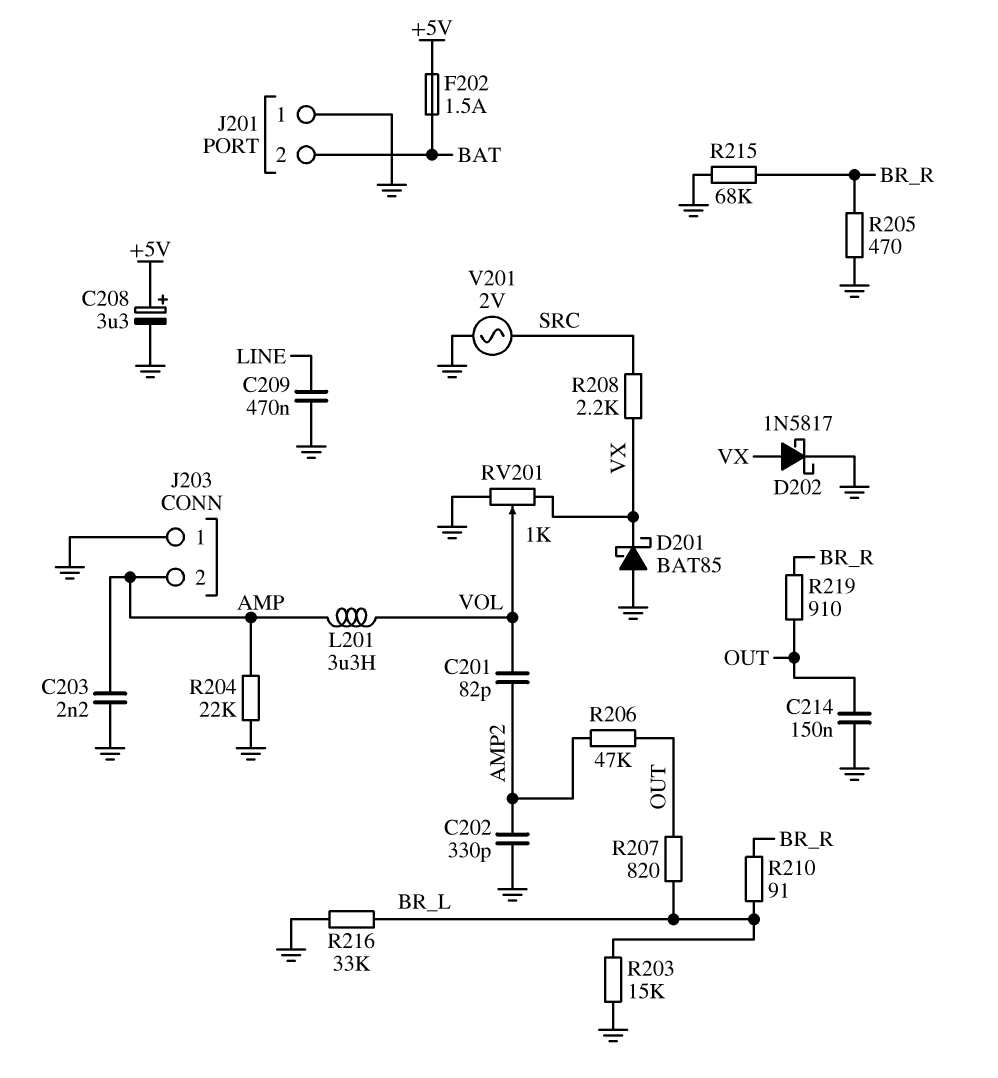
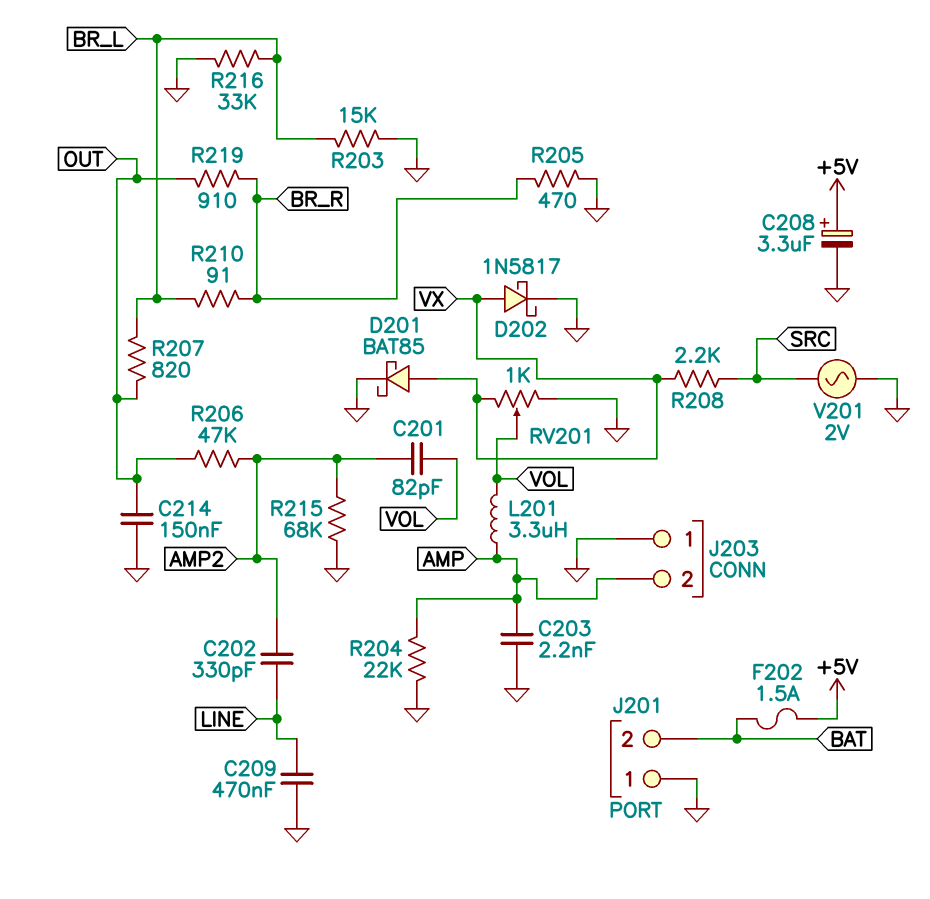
C202: 330pF (AMP2, GND) -> 330pF (AMP2, LINE)
D201: schottky BAT85 (A GND, K VX) -> schottky BAT85 (A VX, K GND)
R215: 68k (BR_R, GND) -> 68k (AMP2, GND)

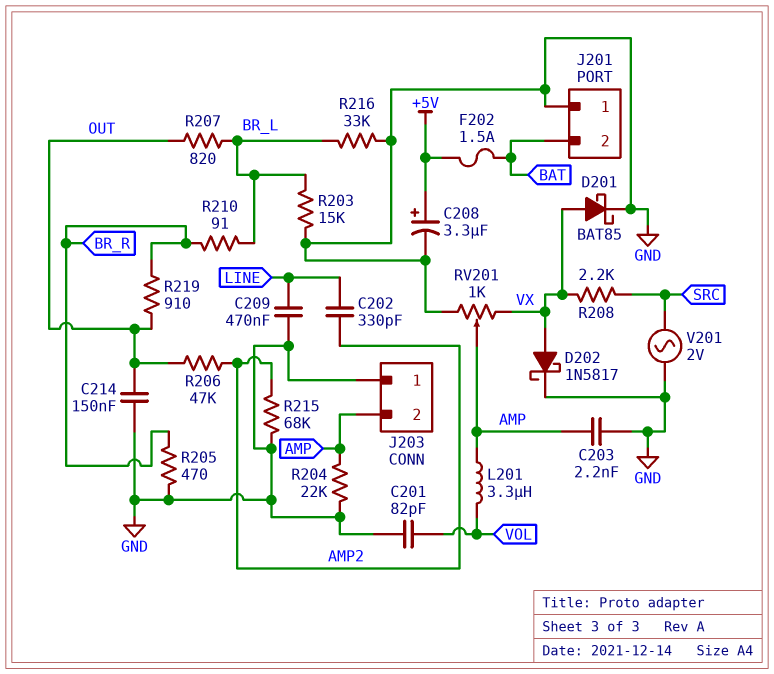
C201: 82pF (AMP2, VOL) -> 82pF (GND, VOL)
RV201: 1k (GND, VX, wiper VOL) -> 1k (GND, VX, wiper AMP)

